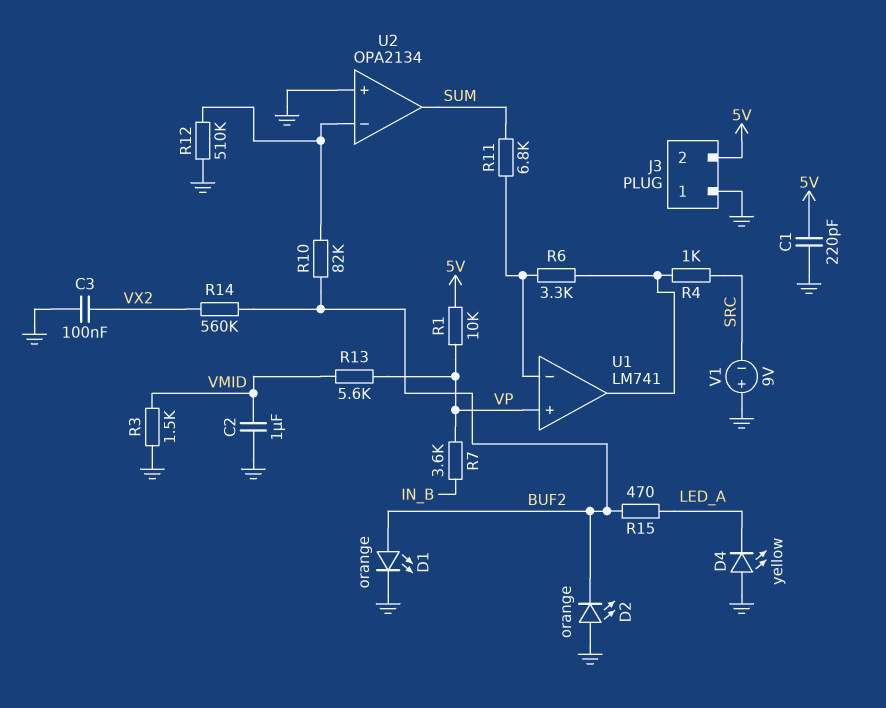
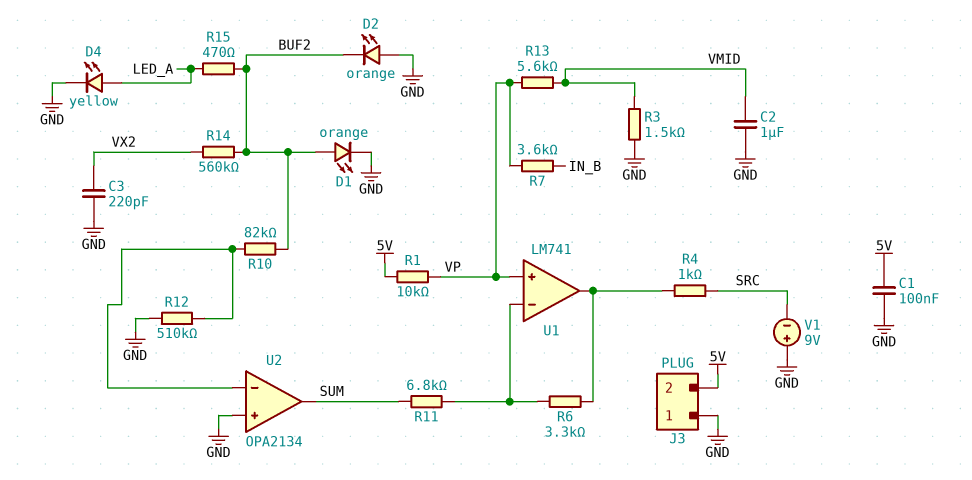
C1: 220pF (5V, GND) -> 100nF (5V, GND)
C3: 100nF (GND, VX2) -> 220pF (GND, VX2)
D4: LED yellow (A GND, K LED_A) -> LED yellow (A LED_A, K GND)

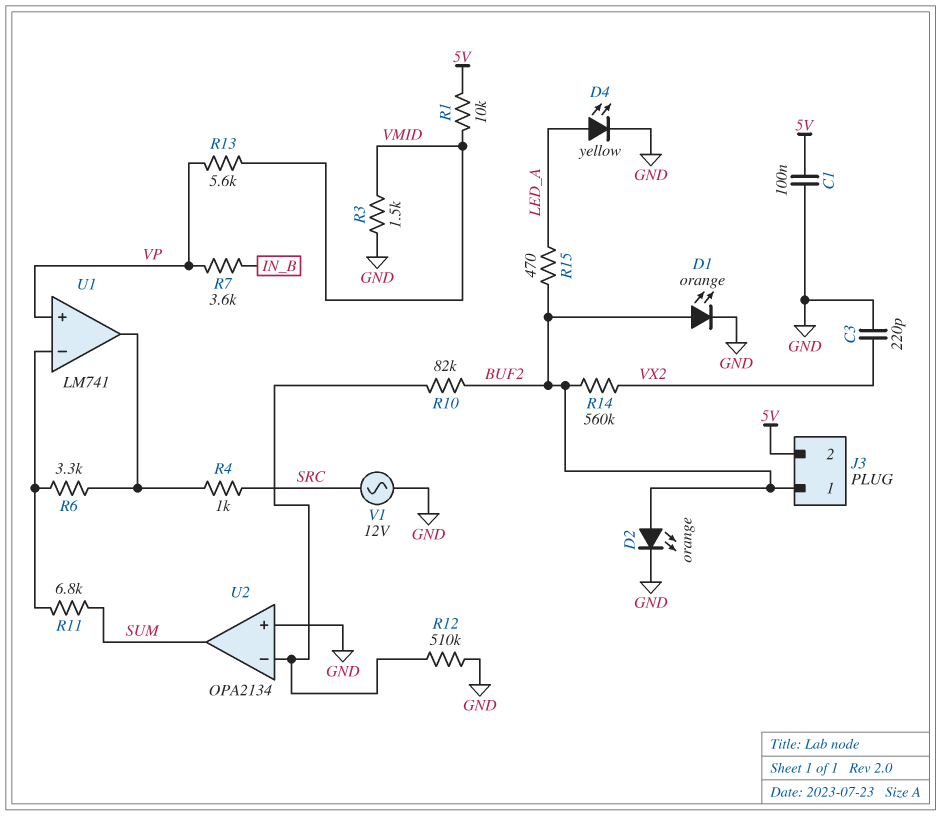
C2: 1uF (GND, VMID) -> none
D2: LED orange (A GND, K BUF2) -> LED orange (A BUF2, K GND)
J3 pin 1: GND -> BUF2
R1: 10k (5V, VP) -> 10k (5V, VMID)
V1: 9V (plus GND, minus SRC) -> AC 12V (GND, SRC)

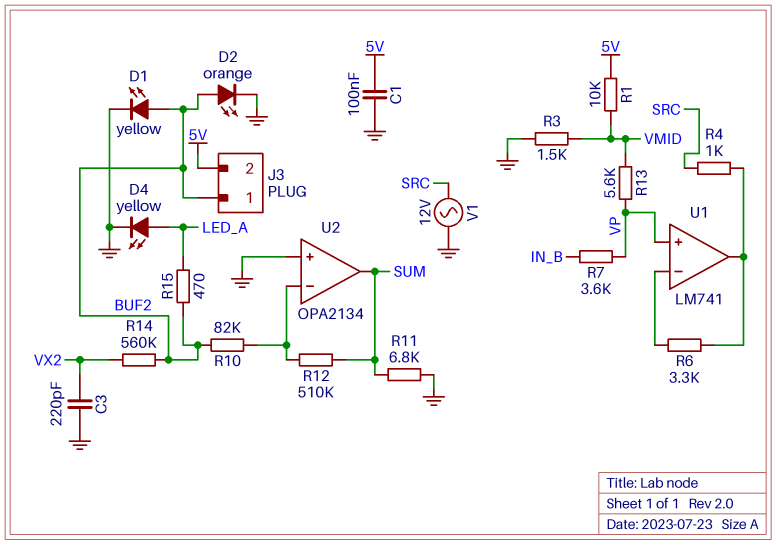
D1: LED orange (A BUF2, K GND) -> LED yellow (A BUF2, K GND)
R11: 6.8k (SUM, U1/in-) -> 6.8k (GND, SUM)
R12: 510k (GND, U2/in-) -> 510k (SUM, U2/in-)

